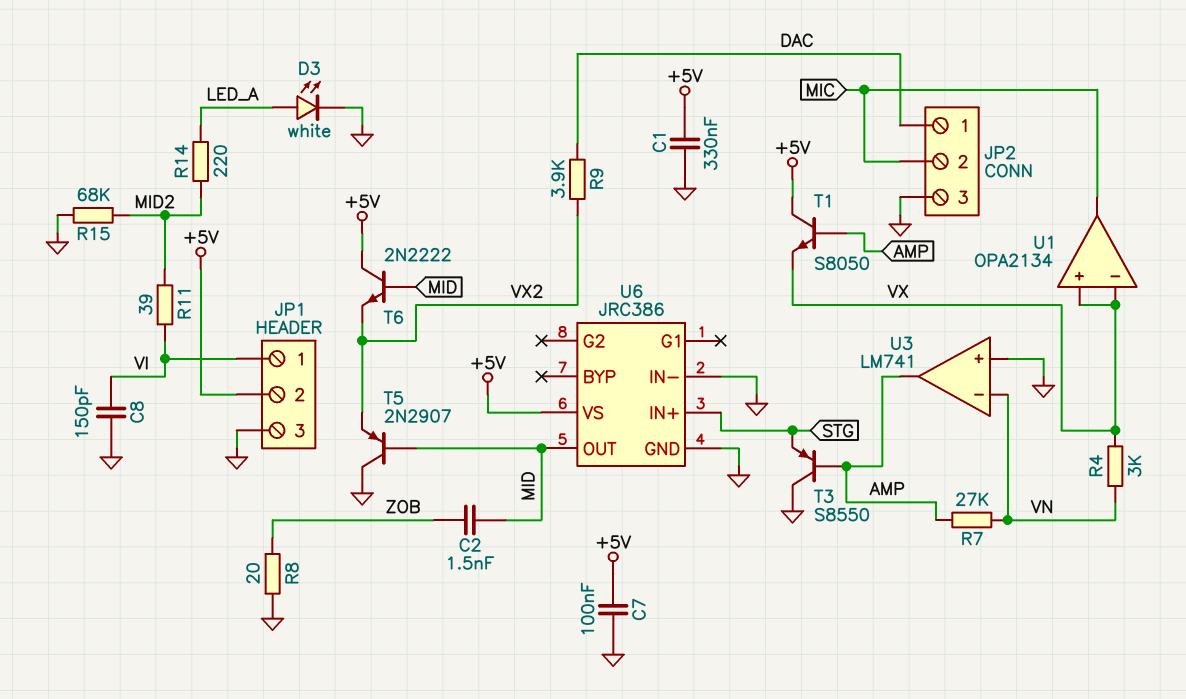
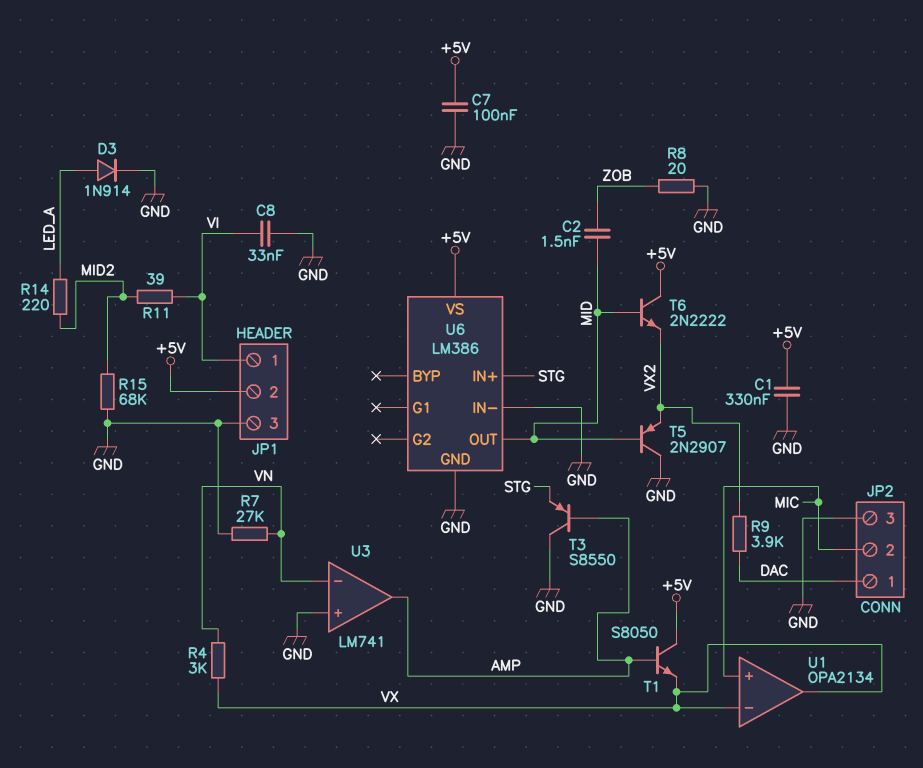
C8: 150pF (GND, VI) -> 33nF (GND, VI)
D3: LED white (A LED_A, K GND) -> diode 1N914 (A LED_A, K GND)
R7: 27k (AMP, VN) -> 27k (GND, VN)
U1 pin in+: VX -> MIC
U1 pin out: MIC -> VX
U6: JRC386 -> LM386

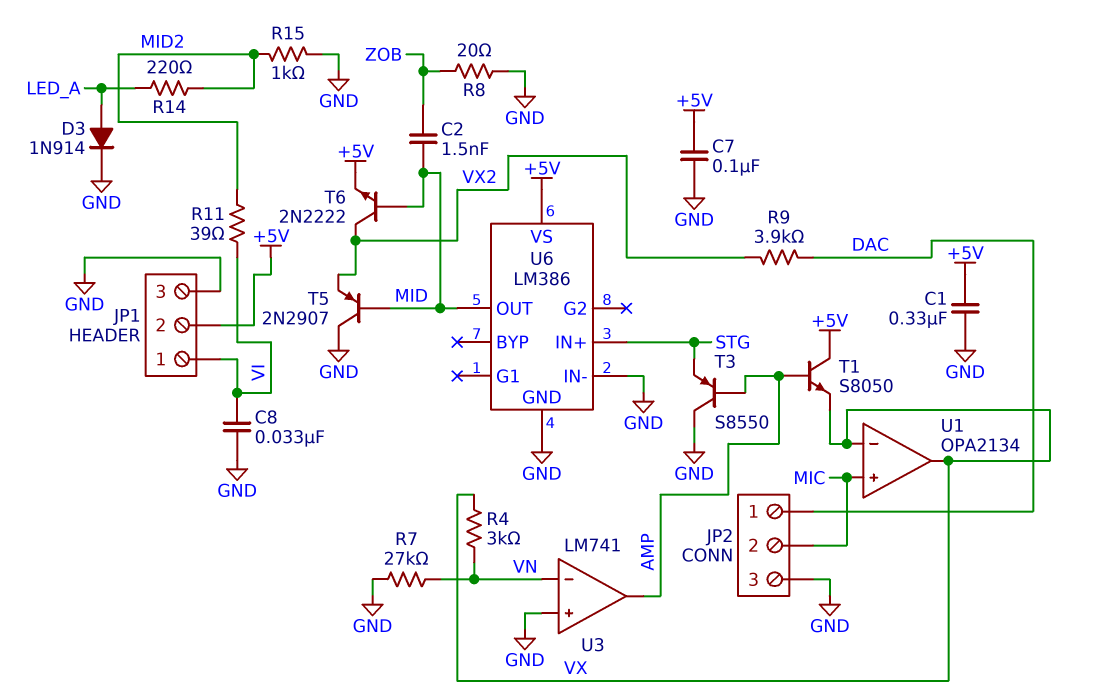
R15: 68k (GND, MID2) -> 1k (GND, MID2)
T6: NPN 2N2222 (B MID, C +5V, E VX2) -> NPN 2N2222 (B MID, C VX2, E +5V)

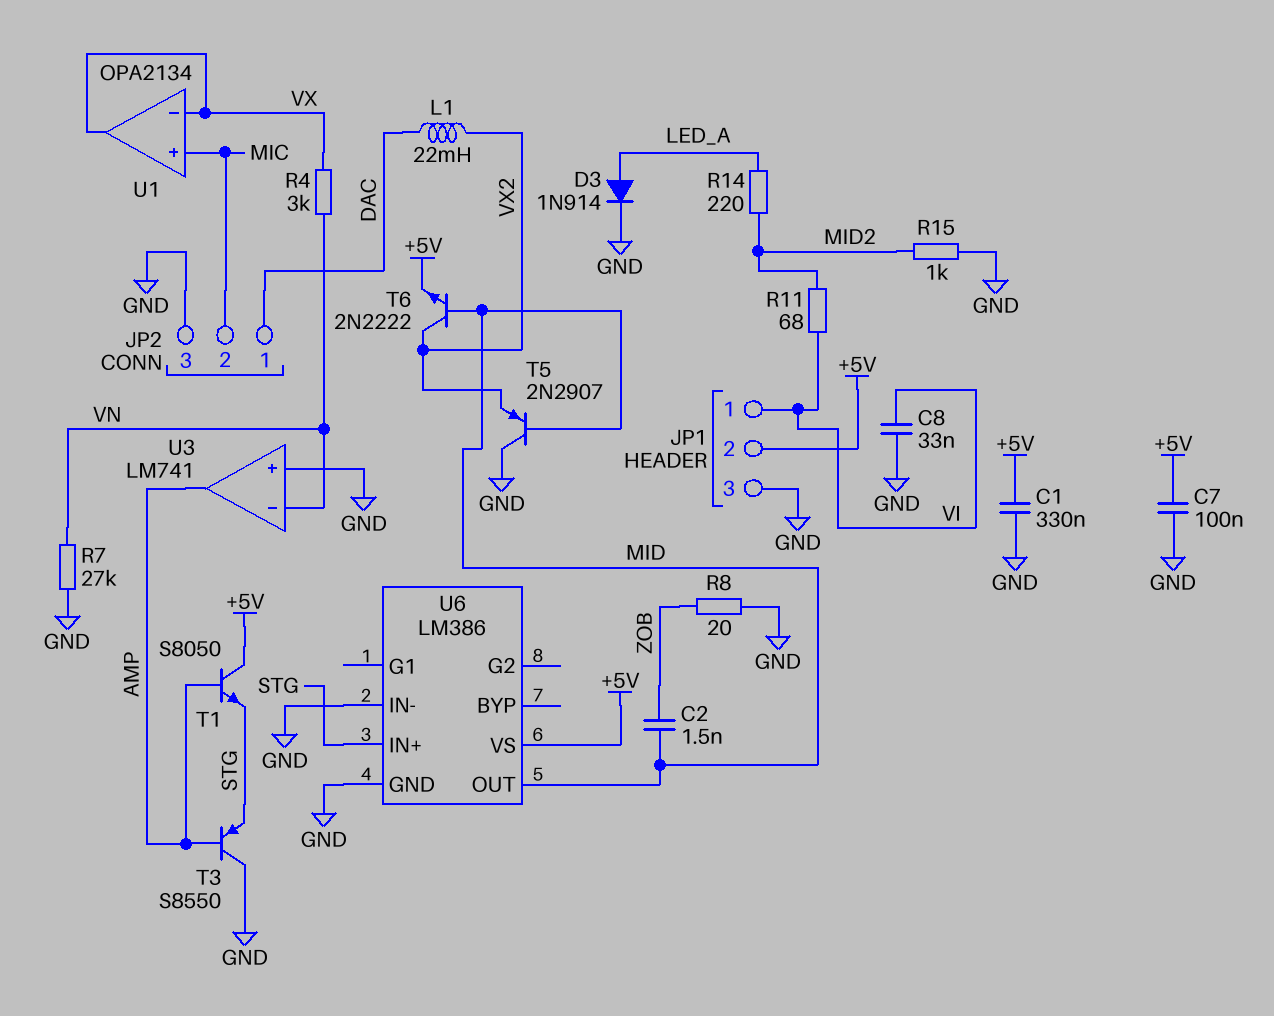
L1: none -> 22mH (DAC, VX2)
R9: 3.9k (DAC, VX2) -> none
R11: 39 (MID2, VI) -> 68 (MID2, VI)
T1: NPN S8050 (B AMP, C +5V, E VX) -> NPN S8050 (B AMP, C +5V, E STG)

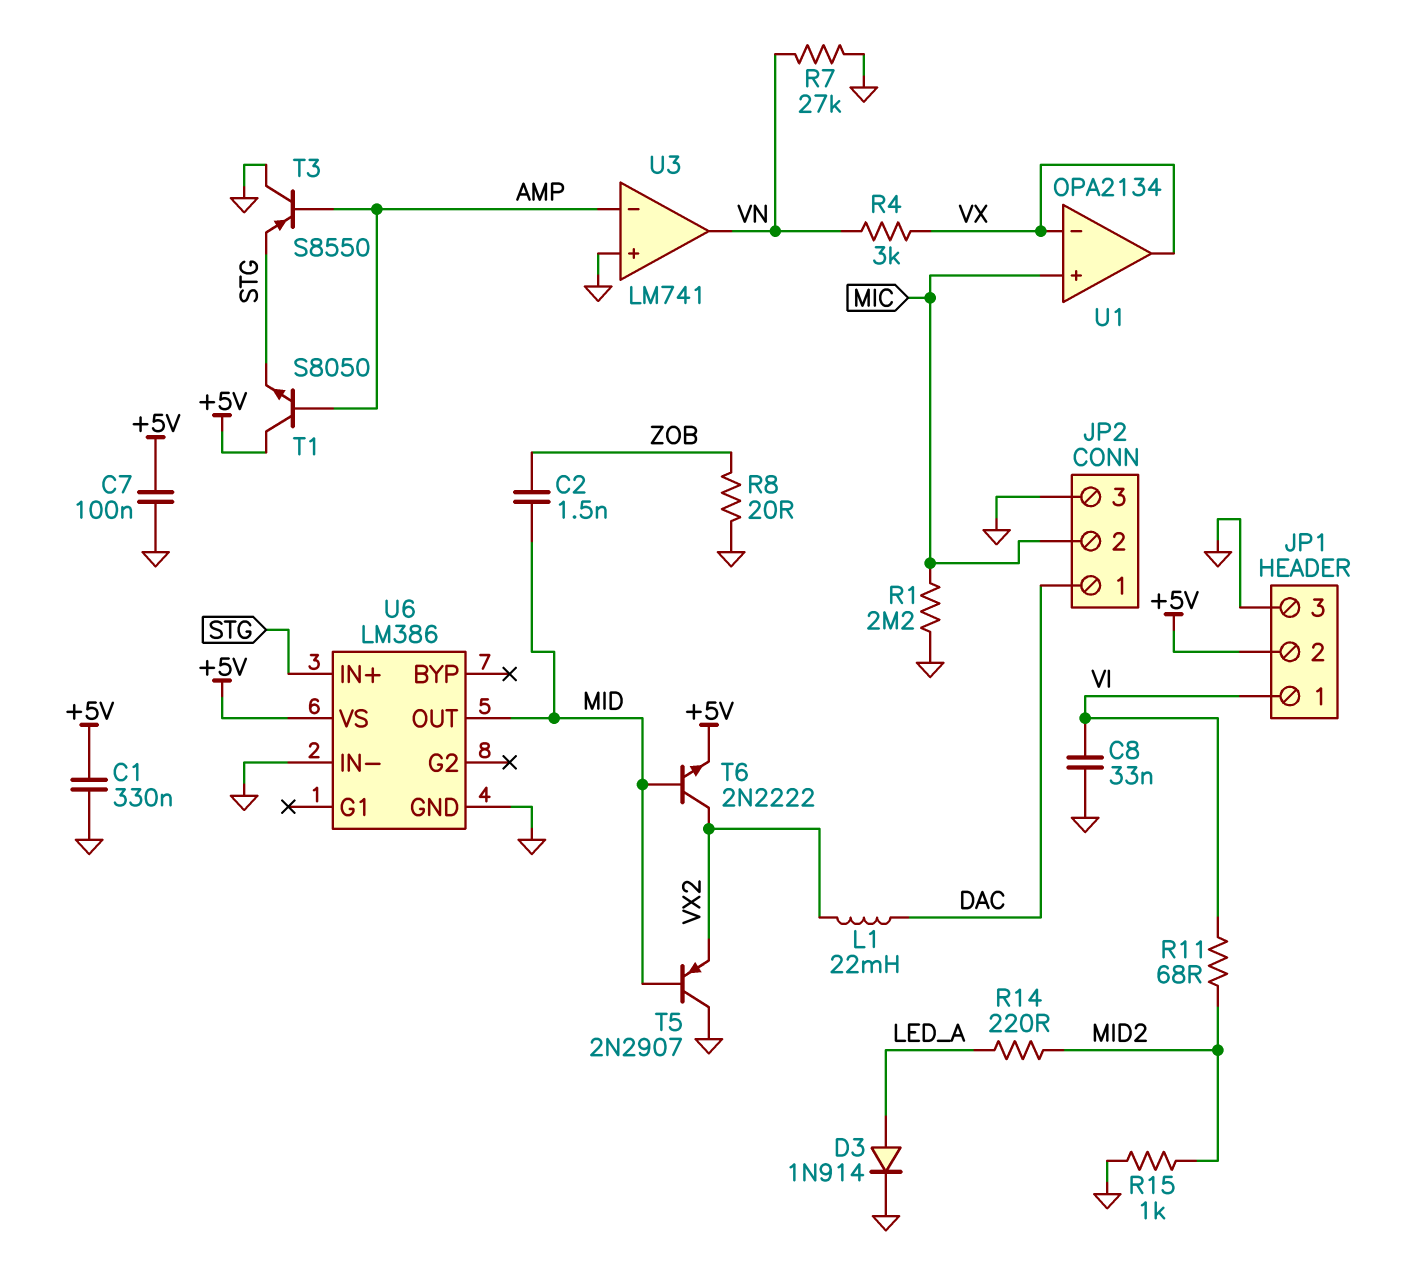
R1: none -> 2.2M (GND, MIC)
U3 pin in-: VN -> AMP
U3 pin out: AMP -> VN

